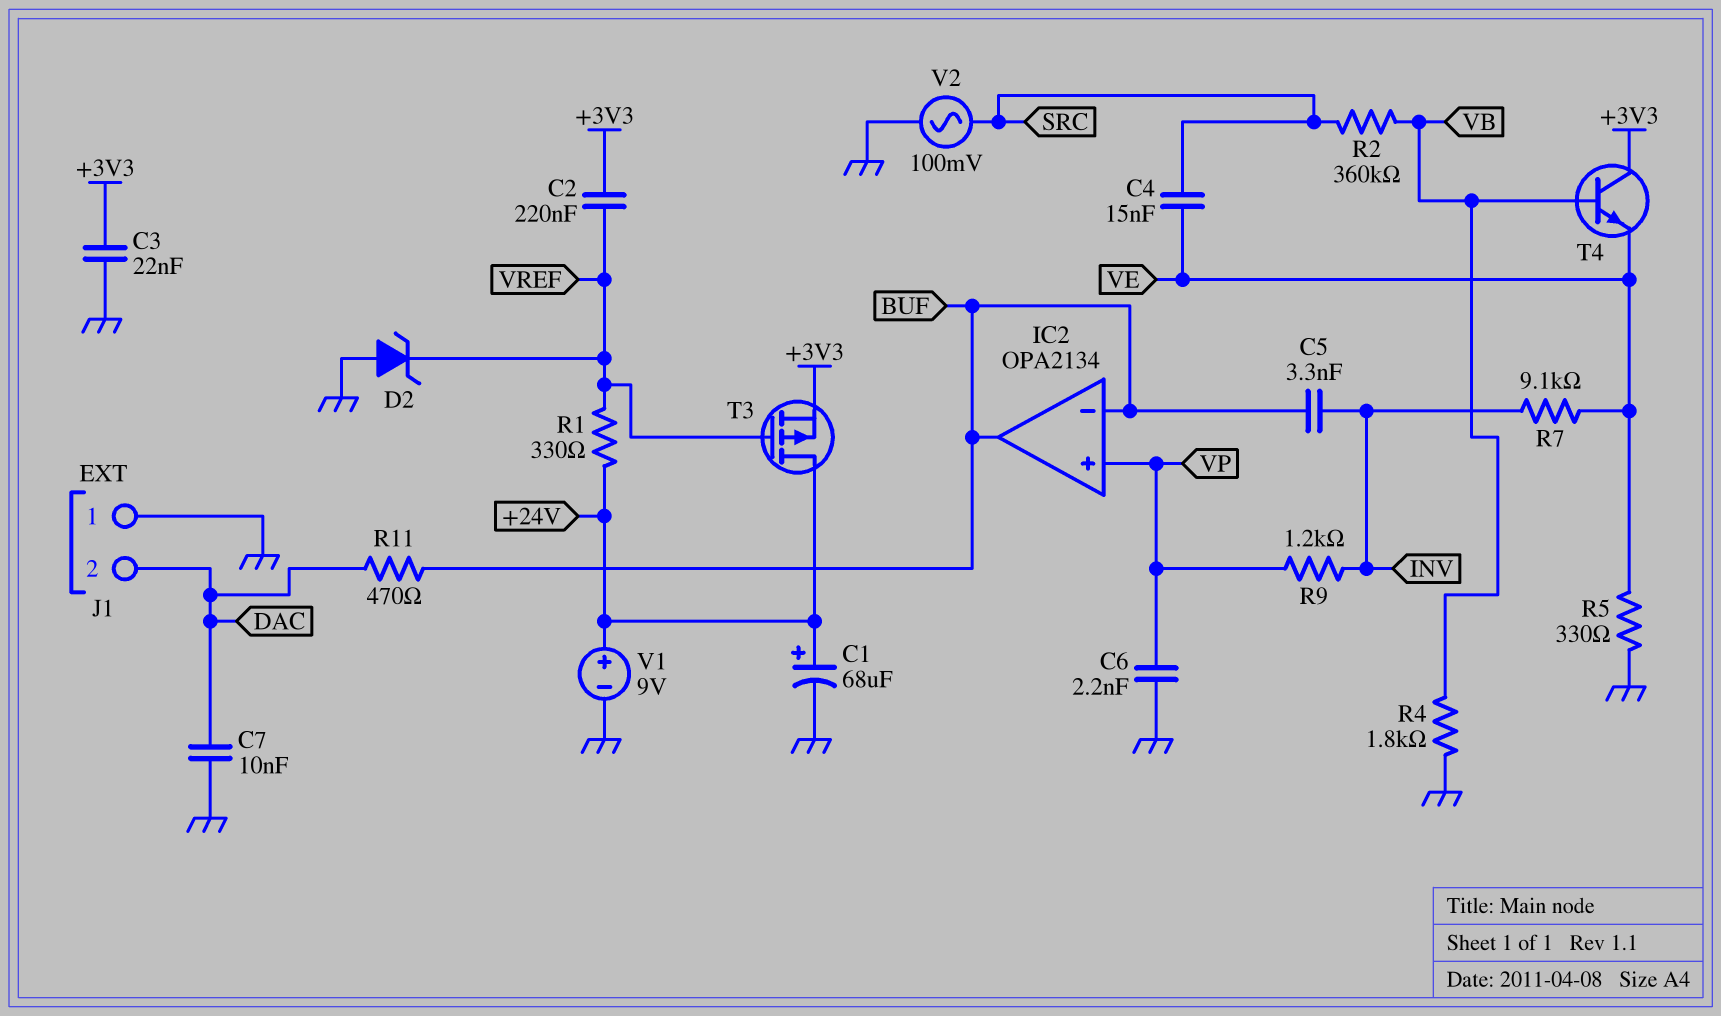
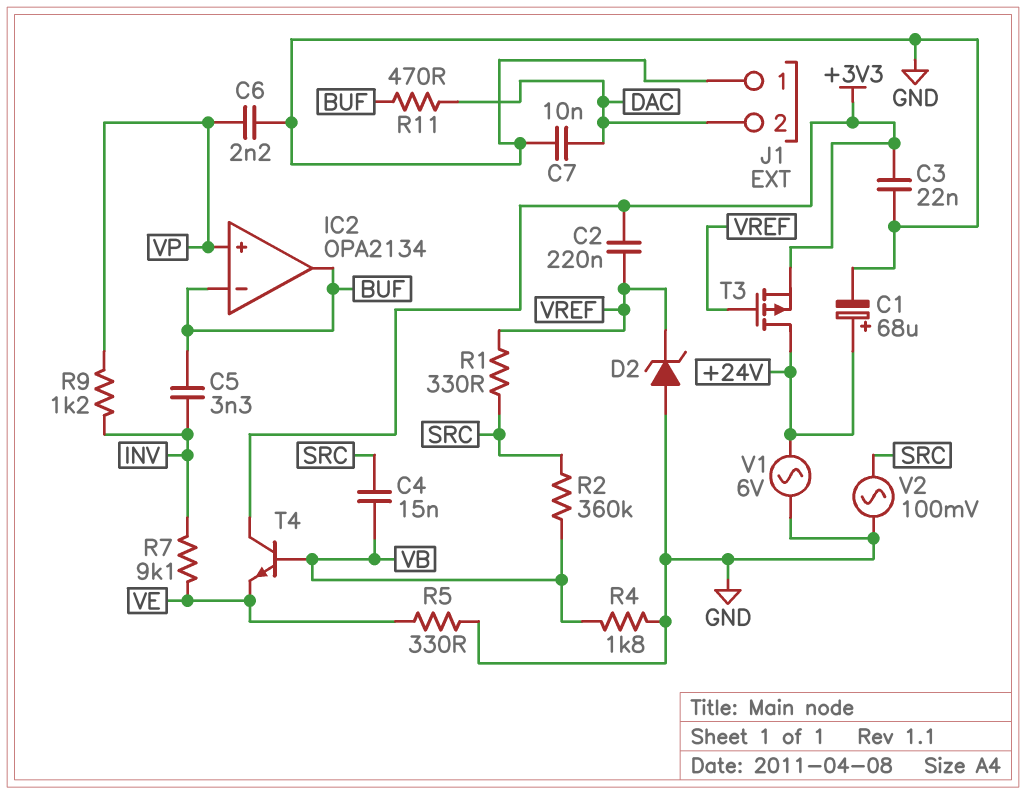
C4: 15nF (SRC, VE) -> 15nF (SRC, VB)
R1: 330 (+24V, VREF) -> 330 (SRC, VREF)
V1: 9V (plus +24V, minus GND) -> AC 6V (+24V, GND)

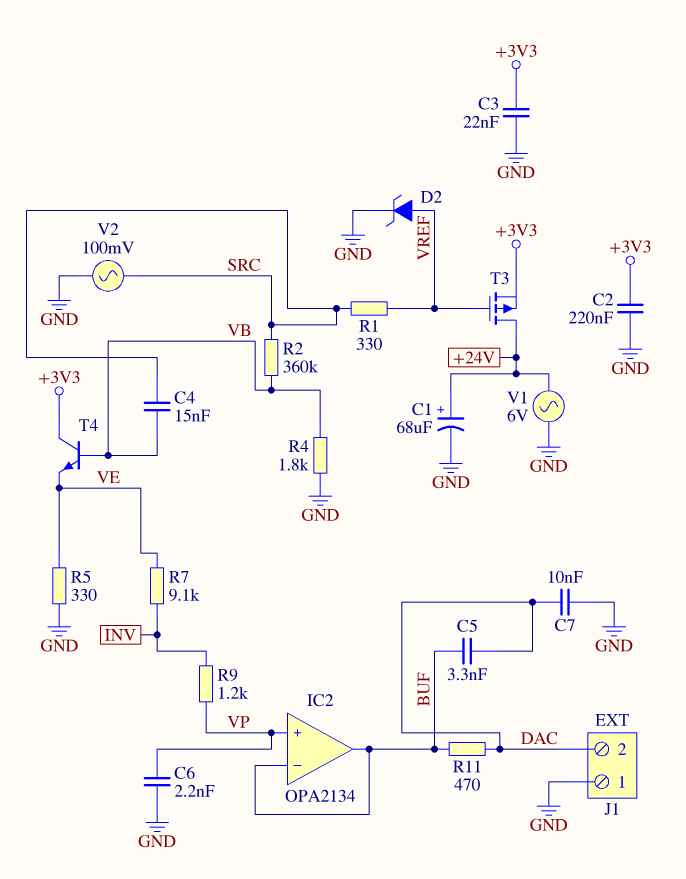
C2: 220nF (+3V3, VREF) -> 220nF (+3V3, GND)
C5: 3.3nF (BUF, INV) -> 3.3nF (BUF, DAC)
D2: zener (A GND, K VREF) -> zener (A VREF, K GND)

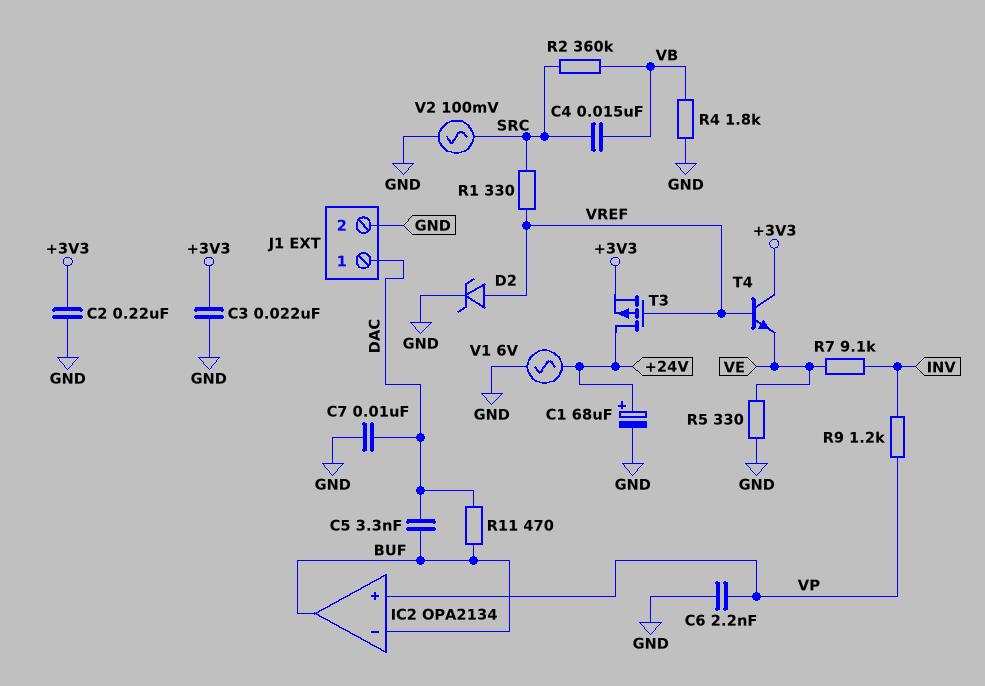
J1 pin 1: GND -> DAC
J1 pin 2: DAC -> GND
T4: NPN (B VB, C +3V3, E VE) -> NPN (B VREF, C +3V3, E VE)

